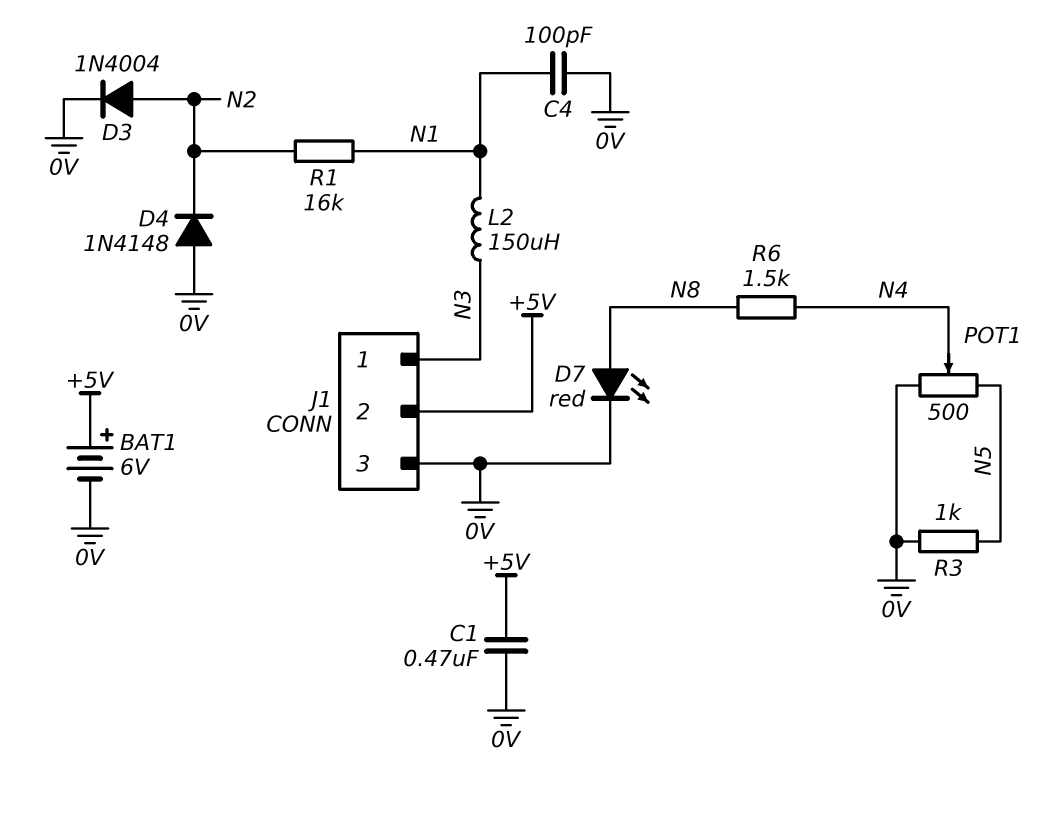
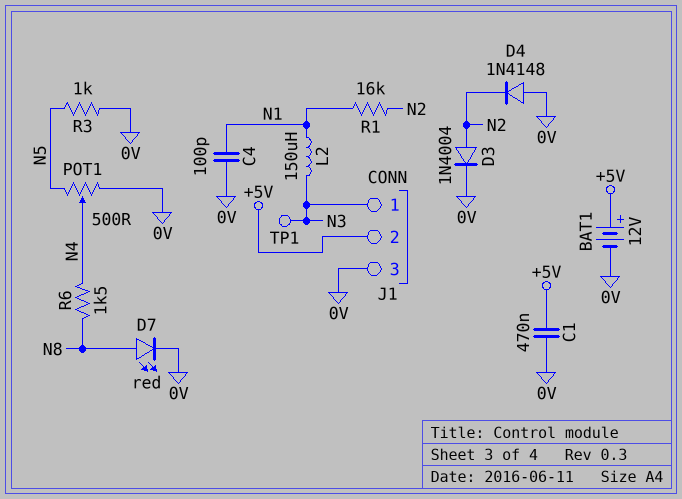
BAT1: 6V (plus +5V, minus 0V) -> 12V (plus +5V, minus 0V)
TP1: none -> test point (N3)

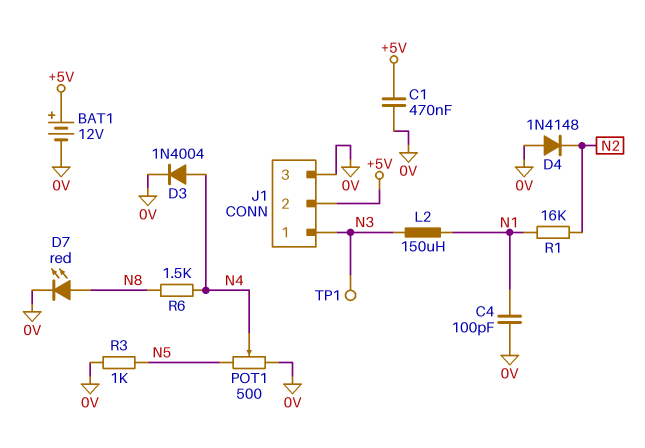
D3: diode 1N4004 (A N2, K 0V) -> diode 1N4004 (A N4, K 0V)

